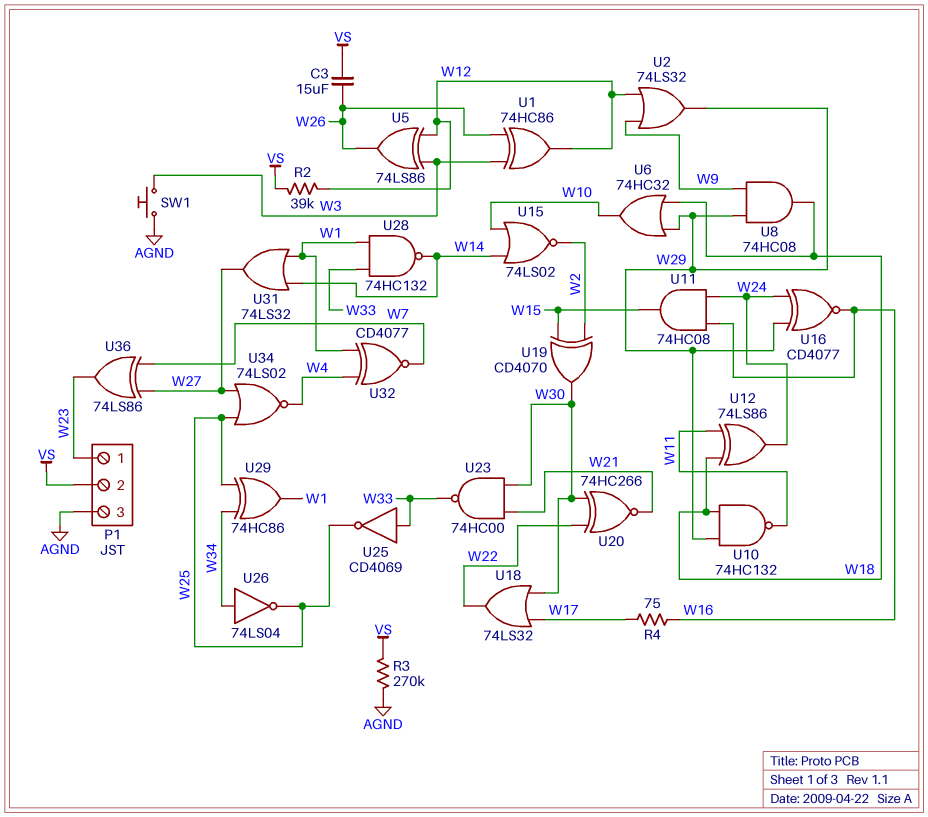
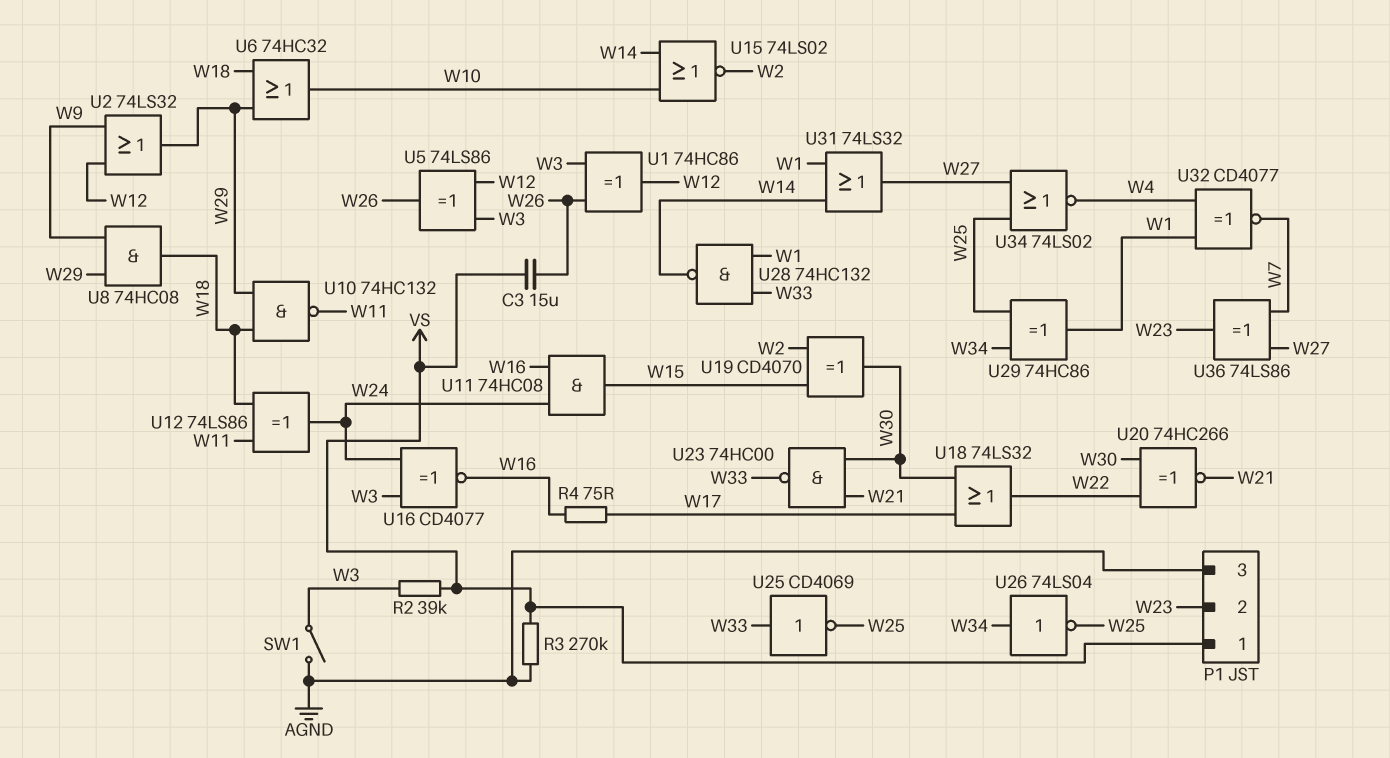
P1 pin 1: W23 -> VS
P1 pin 2: VS -> W23
R2: 39k (VS, W12) -> 39k (VS, W3)
SW1: button (AGND, W3) -> switch (AGND, W3)
U16: XNOR CD4077 (in W24, in W29, out W16) -> XNOR CD4077 (in W3, in W24, out W16)

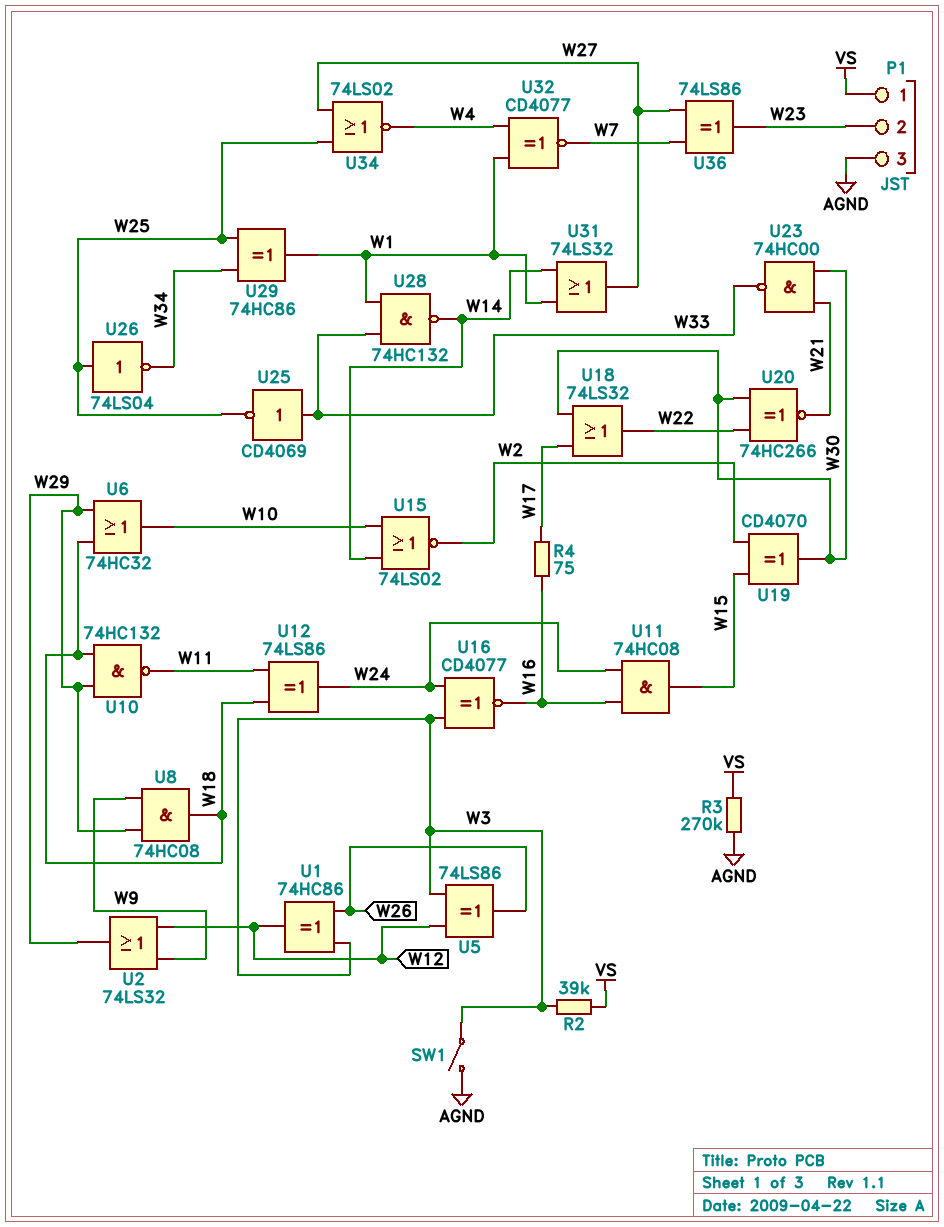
C3: 15uF (VS, W26) -> none
U26: NOT 74LS04 (in W34, out W25) -> NOT 74LS04 (in W25, out W34)

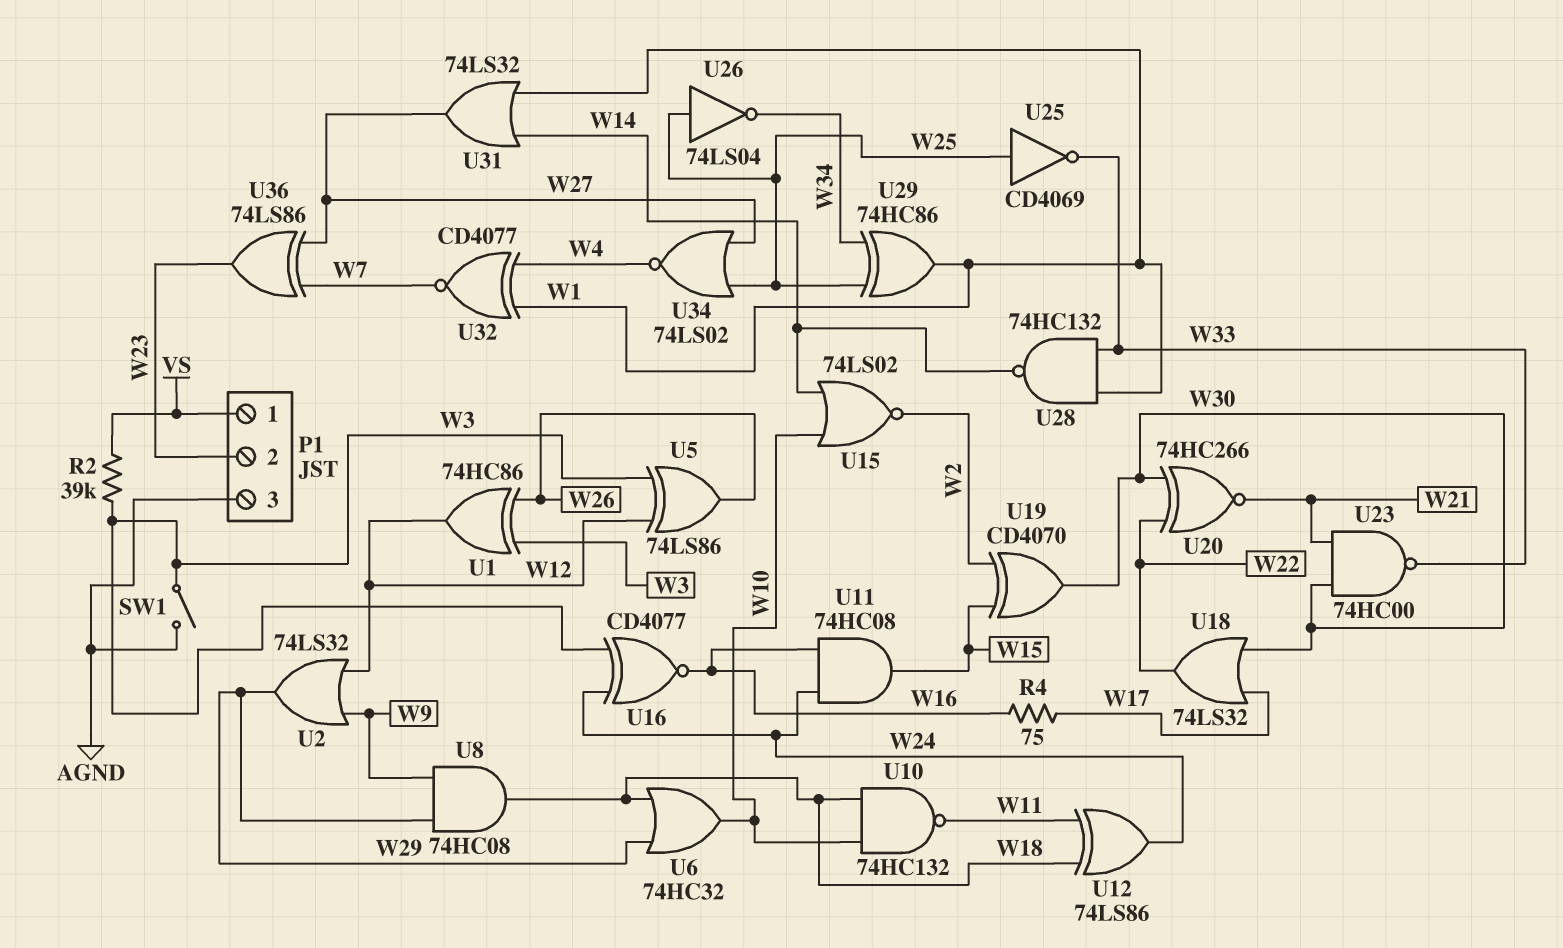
R3: 270k (AGND, VS) -> none
U10: NAND 74HC132 (in W18, in W29, out W11) -> NAND 74HC132 (in W10, in W18, out W11)
U25: NOT CD4069 (in W33, out W25) -> NOT CD4069 (in W25, out W33)

